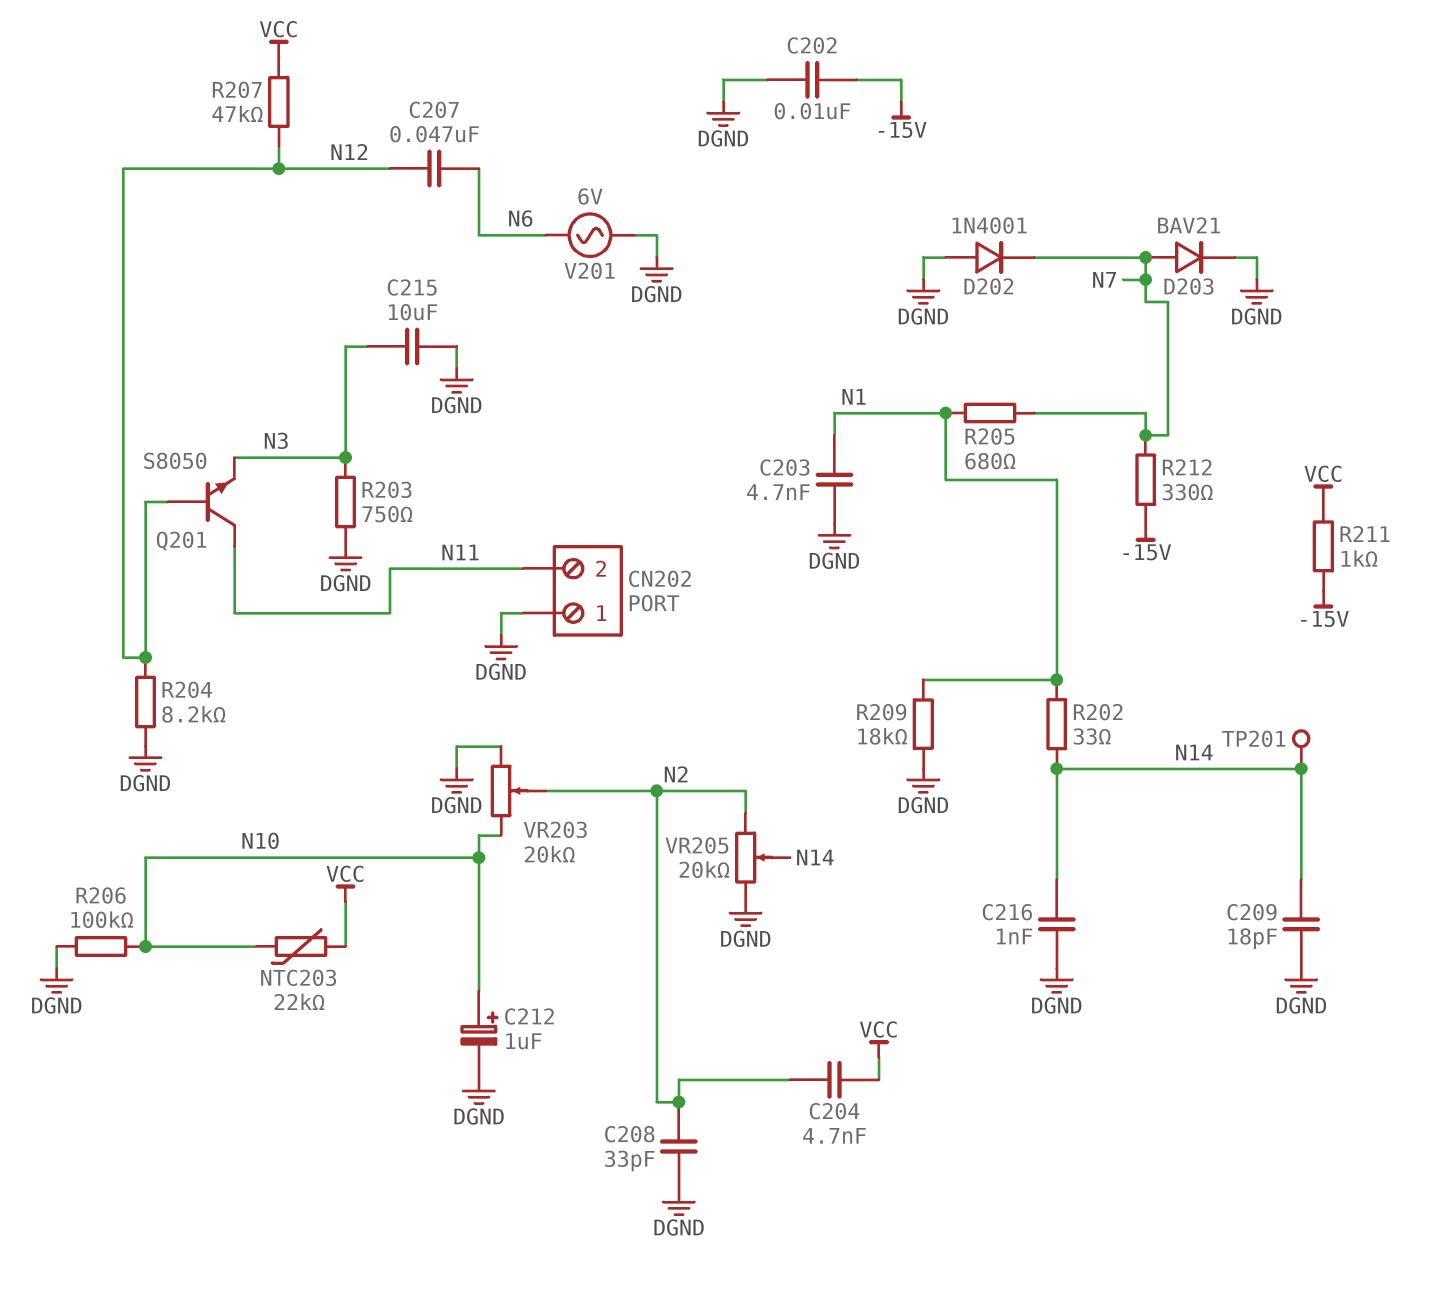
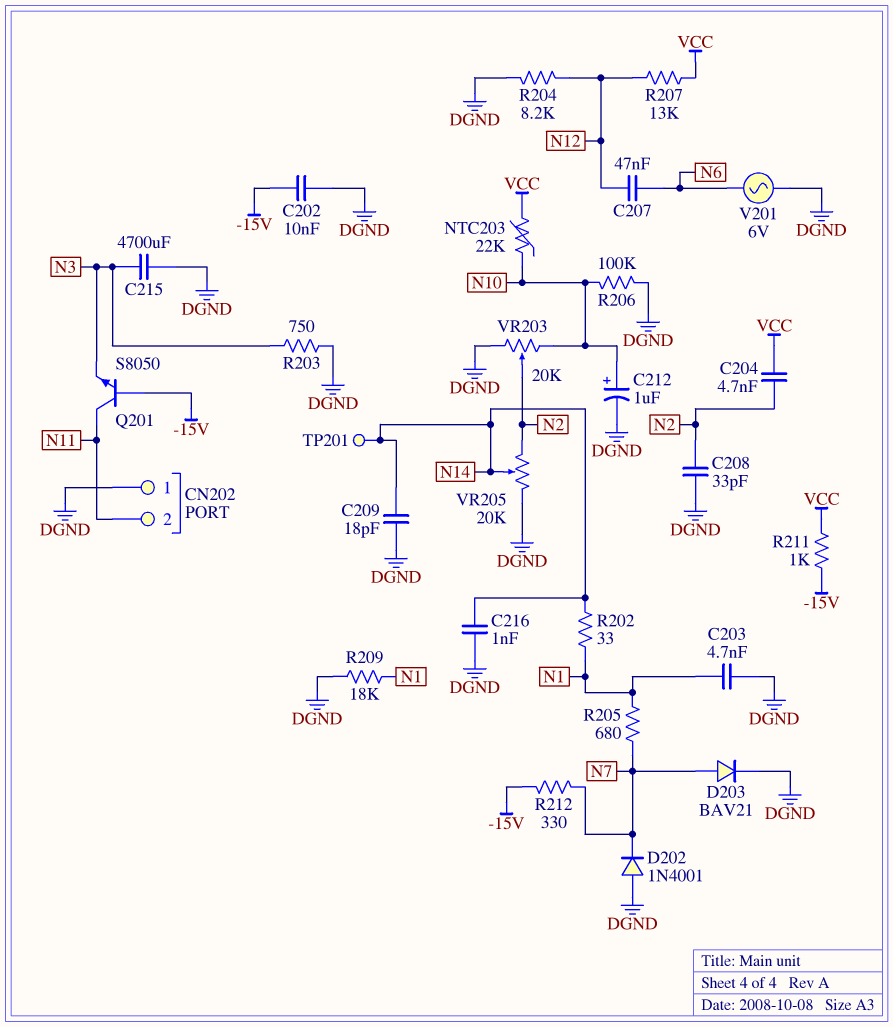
C215: 10uF (DGND, N3) -> 4700uF (DGND, N3)
Q201: NPN S8050 (B N12, C N11, E N3) -> NPN S8050 (B -15V, C N11, E N3)
R207: 47k (N12, VCC) -> 13k (N12, VCC)

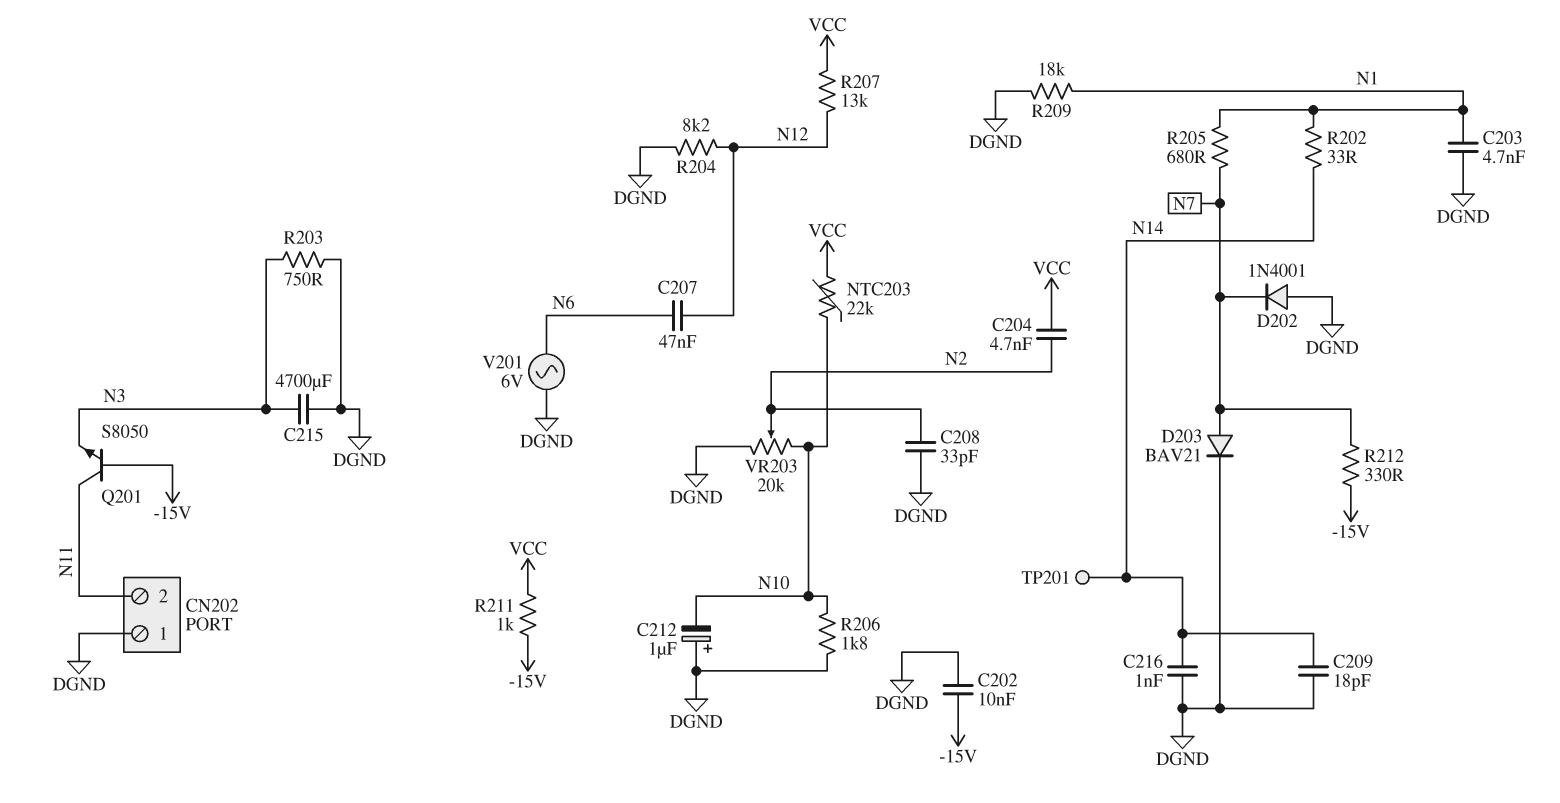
C212: 1uF (plus N10, minus DGND) -> 1uF (plus DGND, minus N10)
R206: 100k (DGND, N10) -> 1.8k (DGND, N10)
VR205: 20k (DGND, N2, wiper N14) -> none

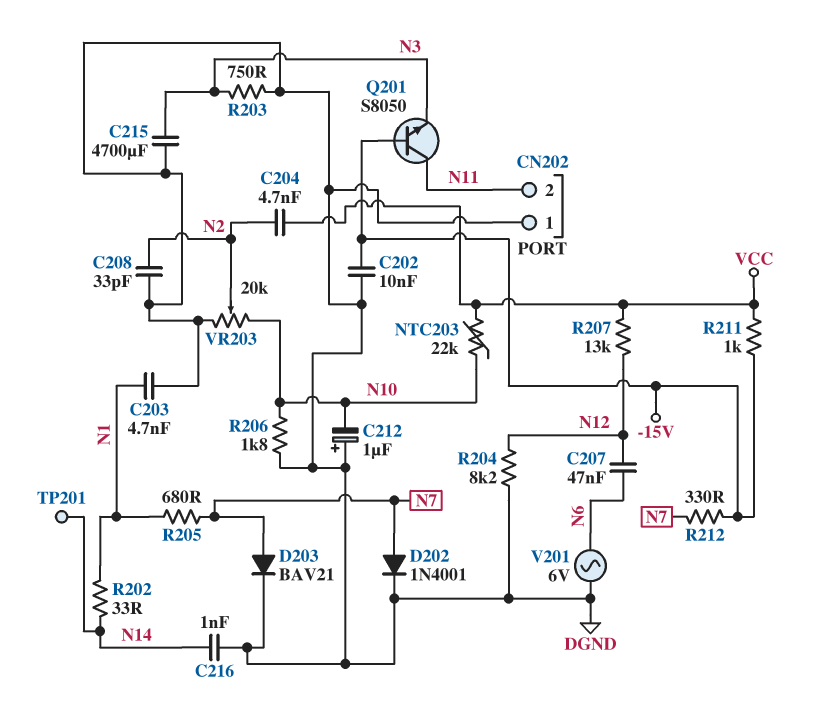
C209: 18pF (DGND, N14) -> none
D202: diode 1N4001 (A DGND, K N7) -> diode 1N4001 (A N7, K DGND)
R209: 18k (DGND, N1) -> none

